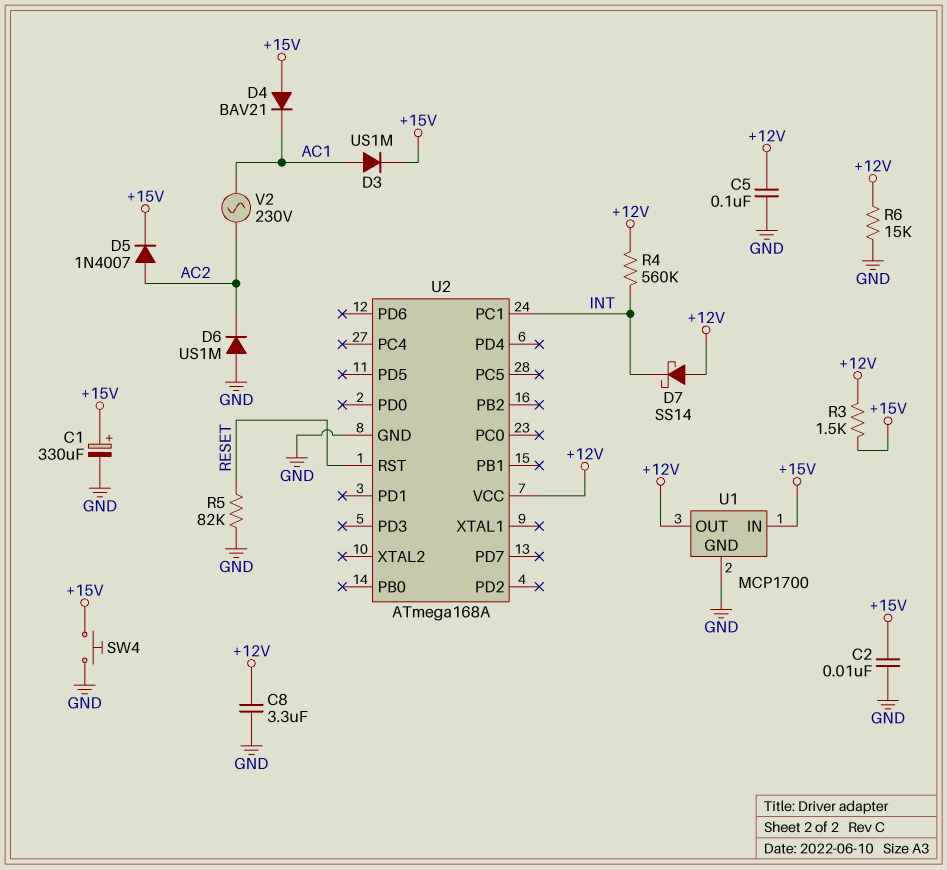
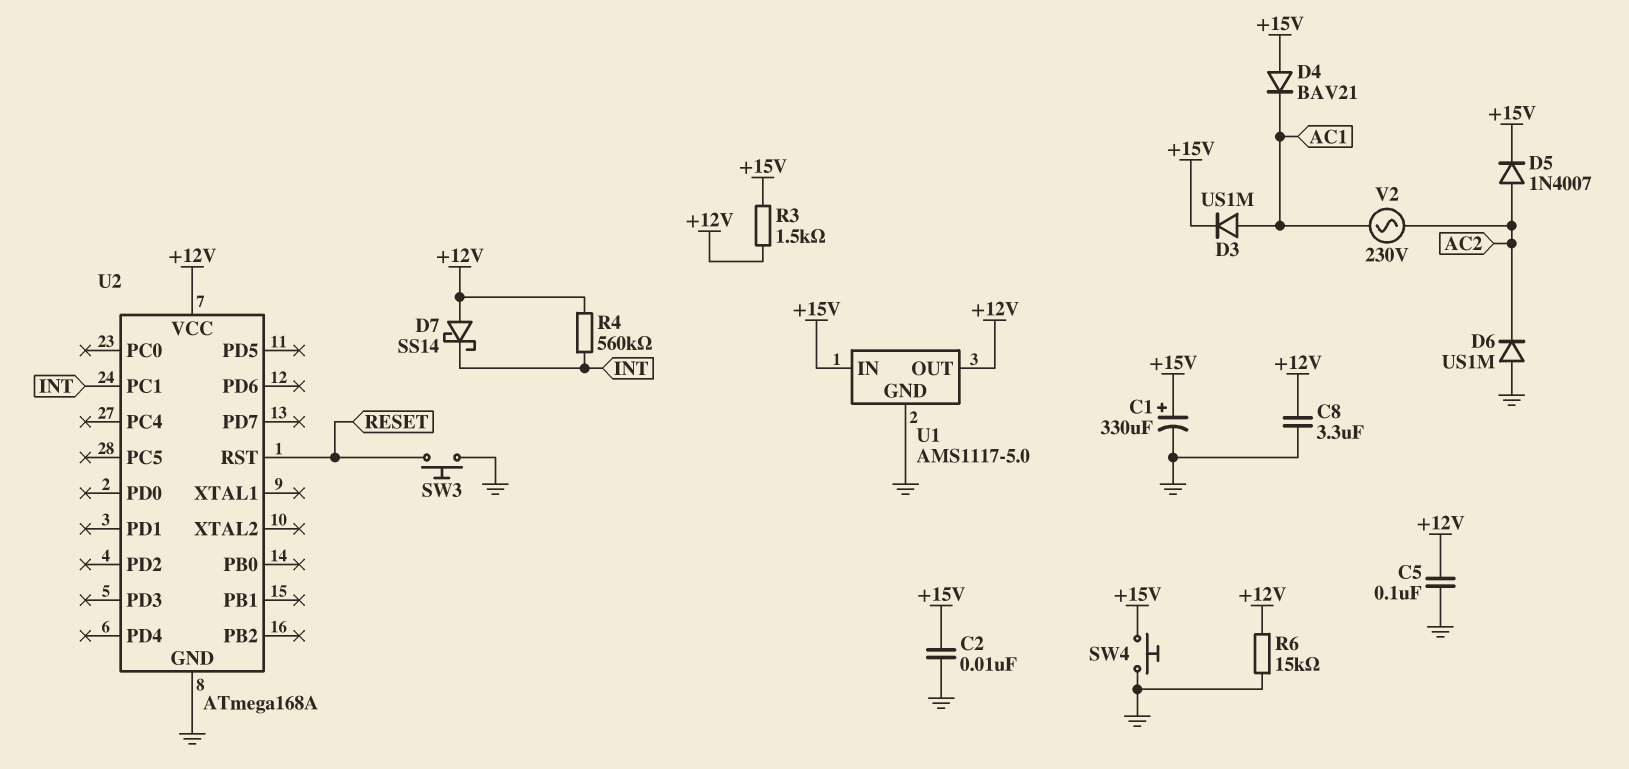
R5: 82k (GND, RESET) -> none
SW3: none -> button (GND, RESET)
U1: MCP1700 -> AMS1117-5.0

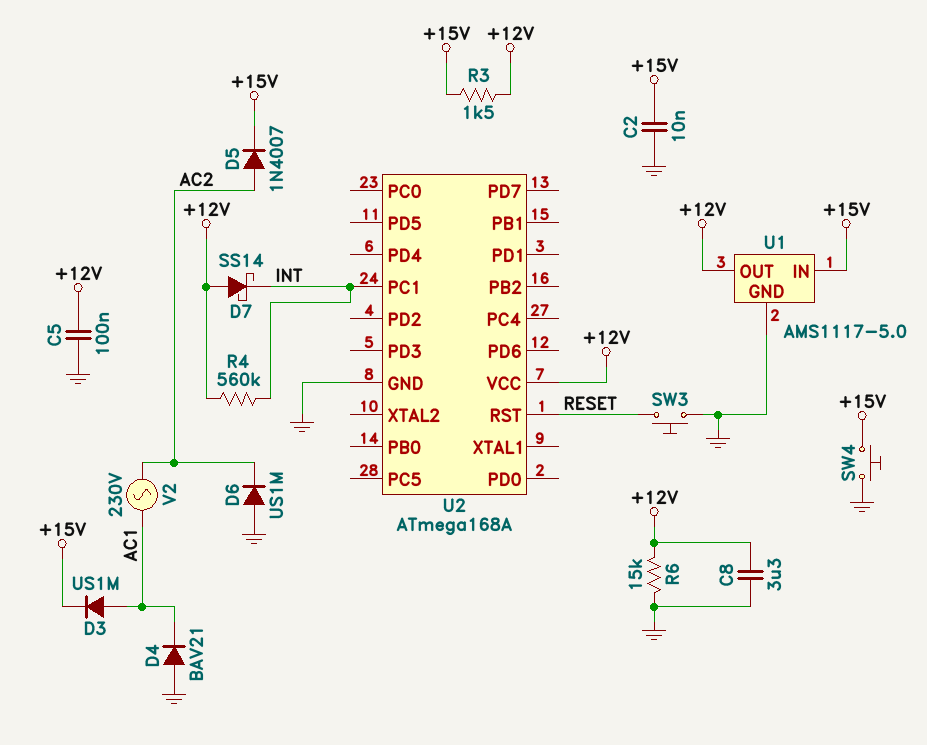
C1: 330uF (plus +15V, minus GND) -> none
D4: diode BAV21 (A +15V, K AC1) -> diode BAV21 (A GND, K AC1)

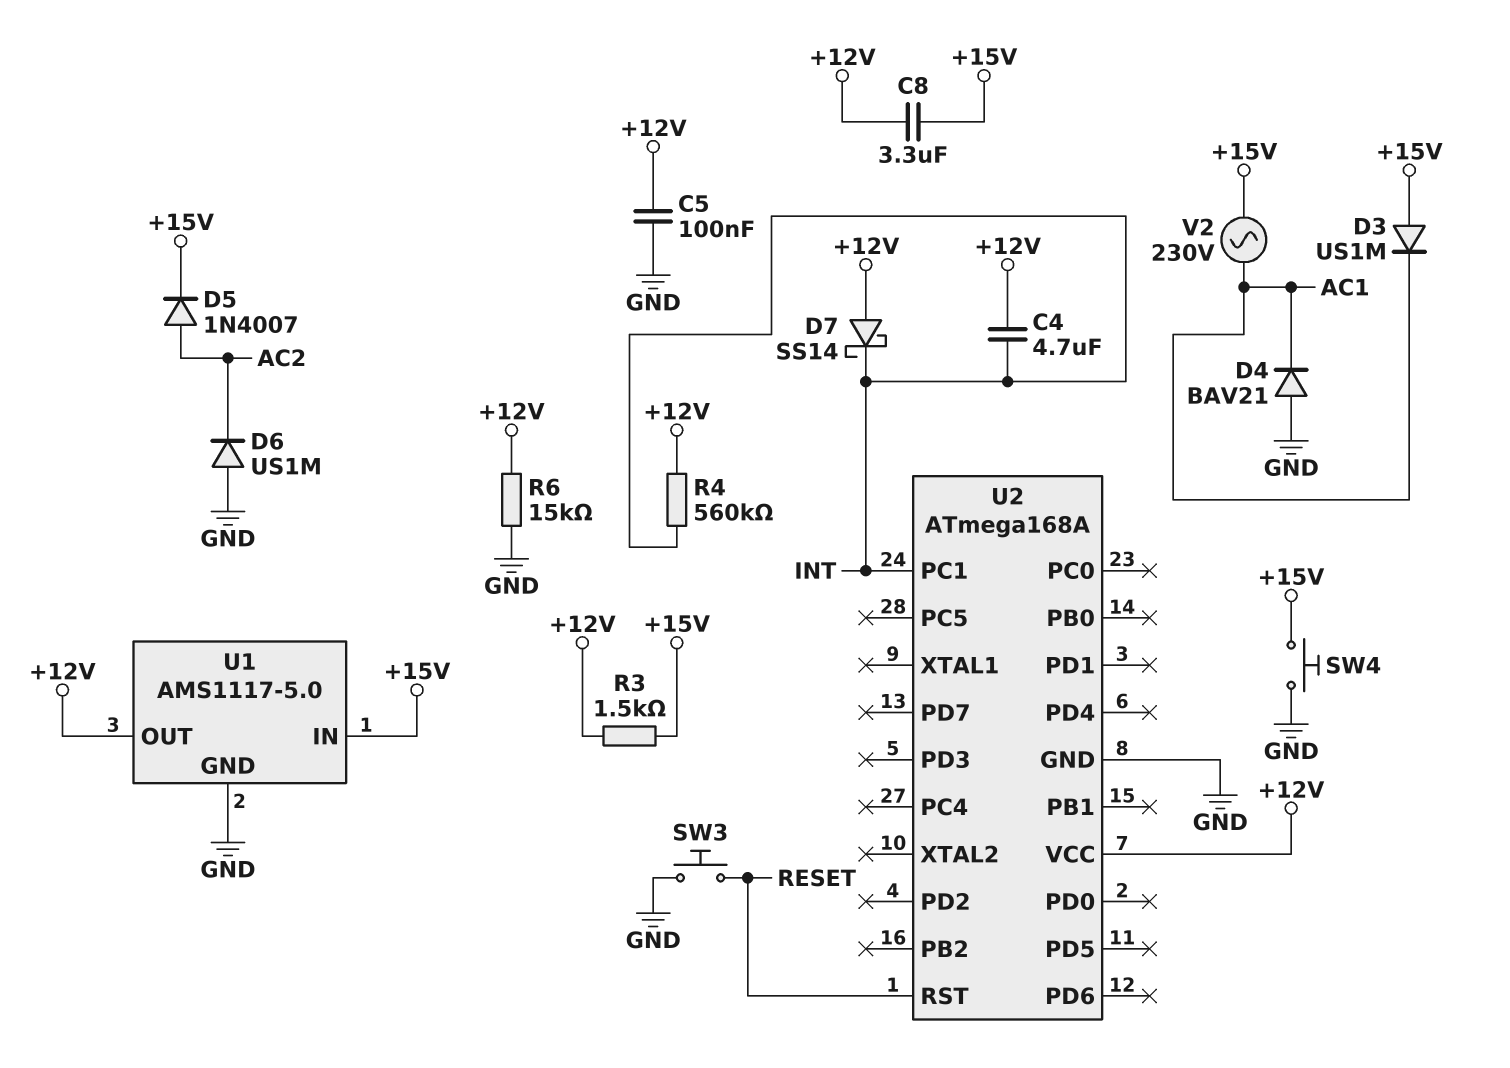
C2: 10nF (+15V, GND) -> none
C4: none -> 4.7uF (+12V, INT)
C8: 3.3uF (+12V, GND) -> 3.3uF (+12V, +15V)
D3: diode US1M (A AC1, K +15V) -> diode US1M (A +15V, K AC1)
V2: AC 230V (AC1, AC2) -> AC 230V (+15V, AC1)

